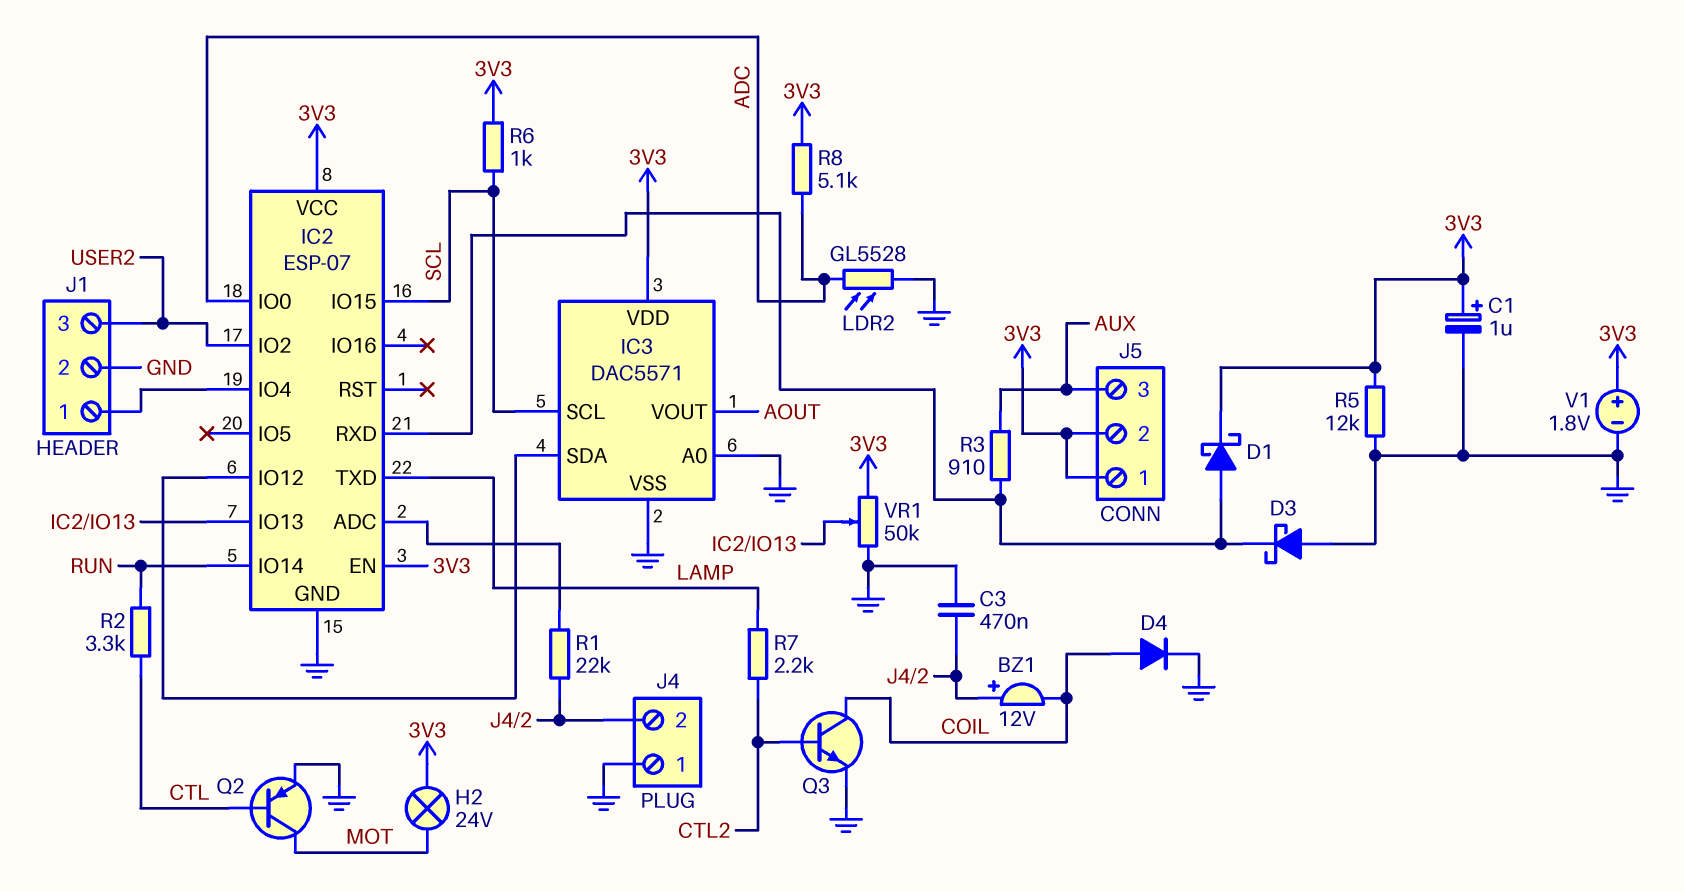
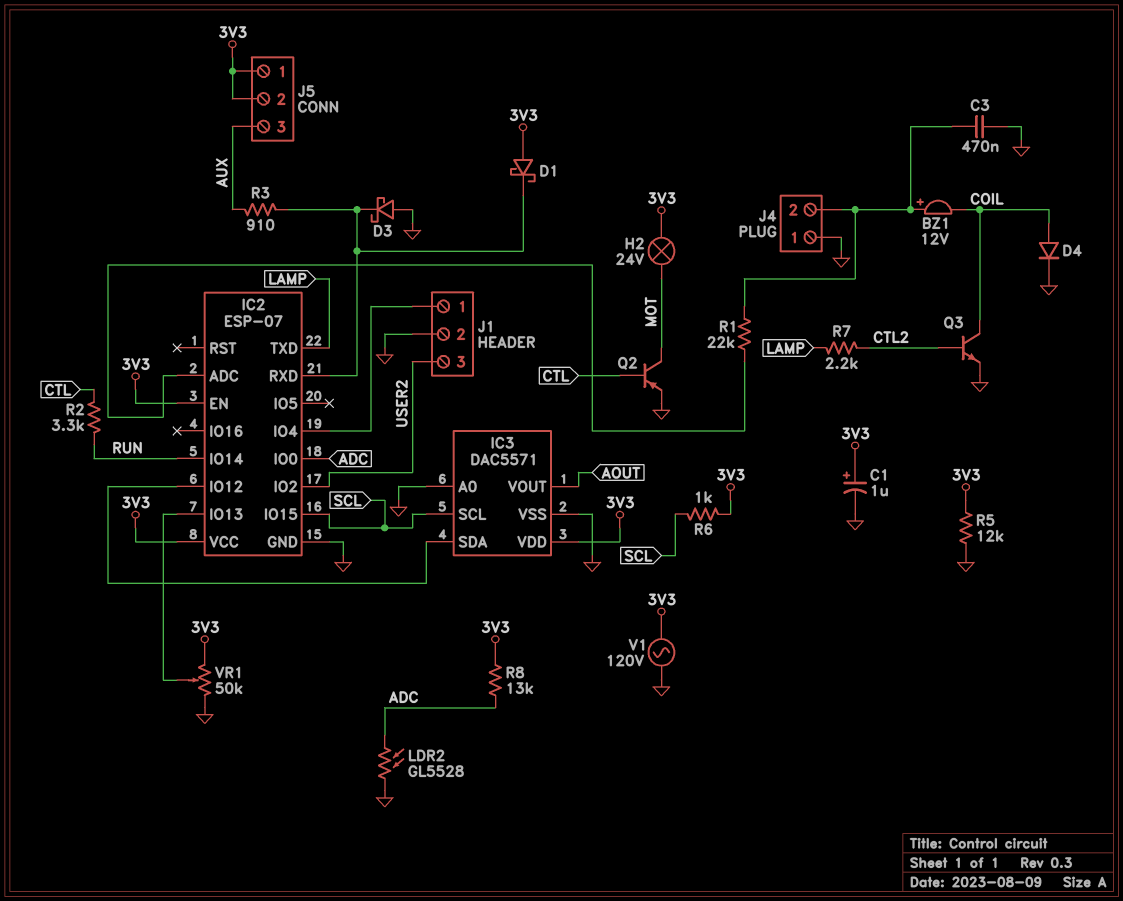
D1: schottky (A IC2/RXD, K 3V3) -> schottky (A 3V3, K IC2/RXD)
R8: 5.1k (3V3, ADC) -> 13k (3V3, ADC)
V1: 1.8V (plus 3V3, minus GND) -> AC 120V (3V3, GND)

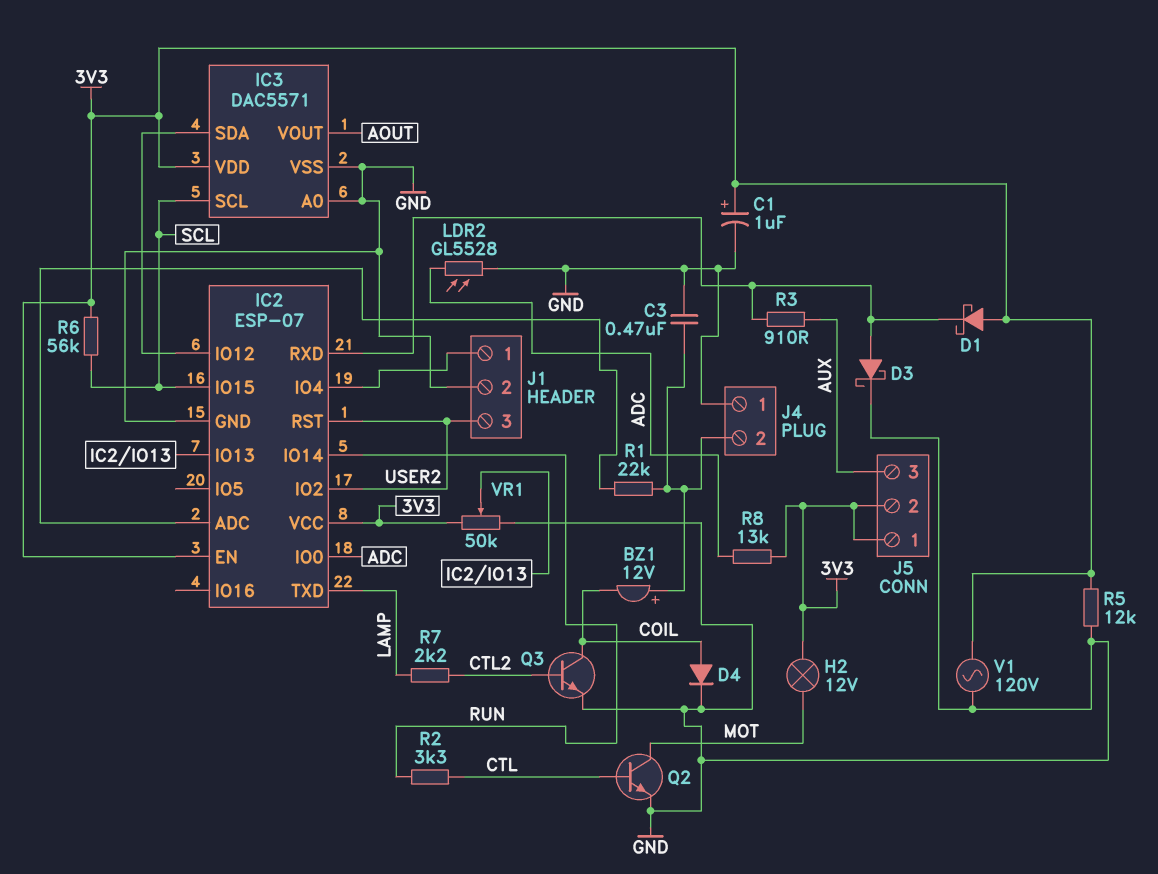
D3: schottky (A GND, K IC2/RXD) -> schottky (A IC2/RXD, K GND)
H2: lamp 24V (3V3, MOT) -> lamp 12V (3V3, MOT)
IC2 pin RST: none -> USER2
Q2: PNP (B CTL, C MOT, E GND) -> NPN (B CTL, C MOT, E GND)
R6: 1k (3V3, SCL) -> 56k (3V3, SCL)

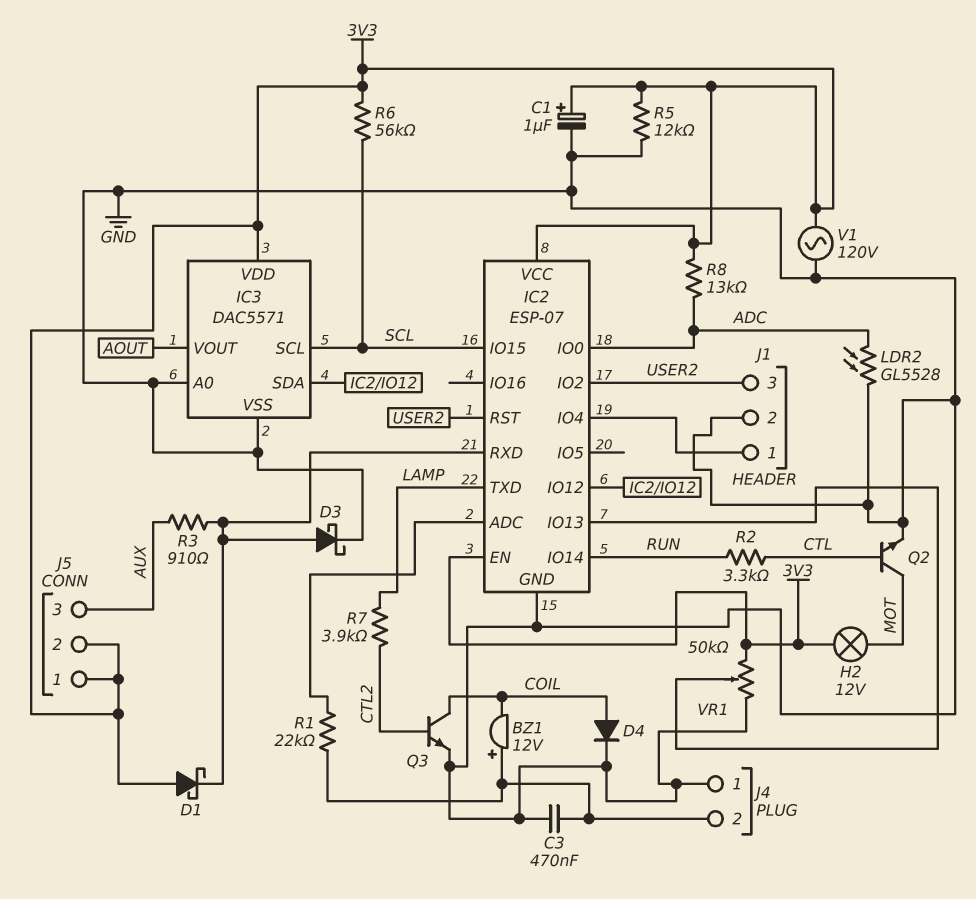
R7: 2.2k (CTL2, LAMP) -> 3.9k (CTL2, LAMP)

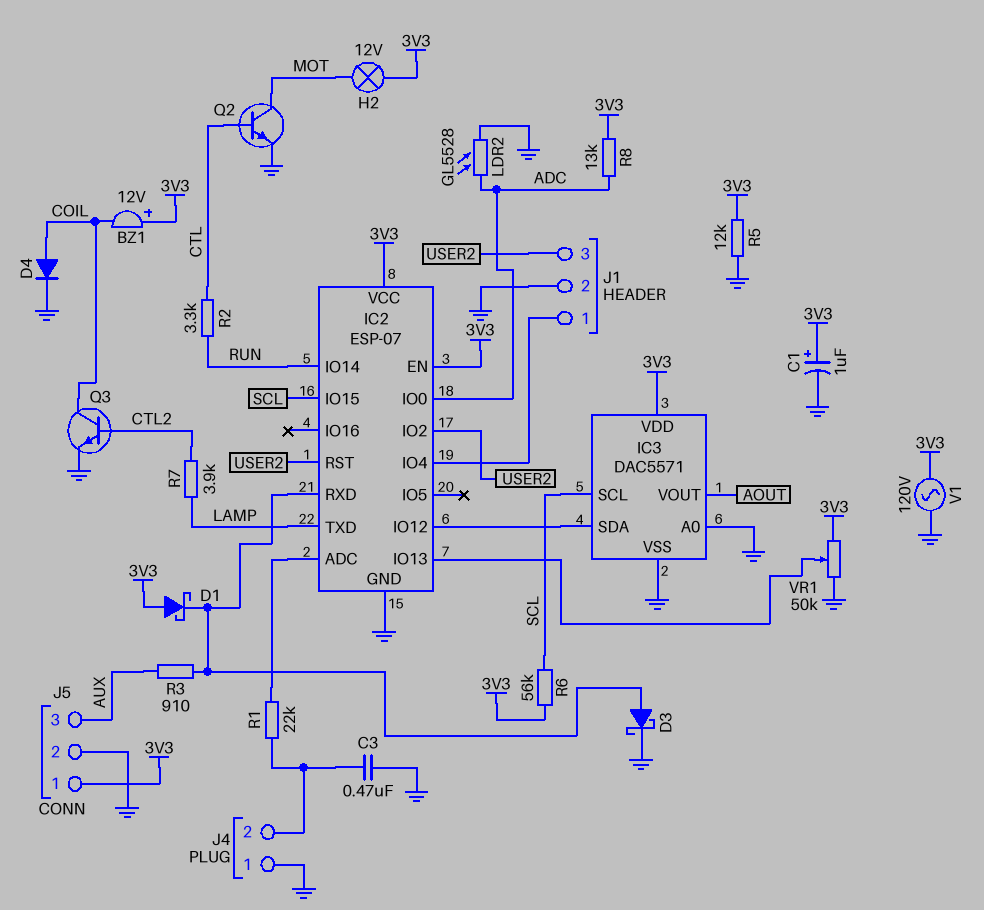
BZ1: buzzer 12V (plus J4/2, minus COIL) -> buzzer 12V (plus 3V3, minus COIL)
J5 pin 2: 3V3 -> GND

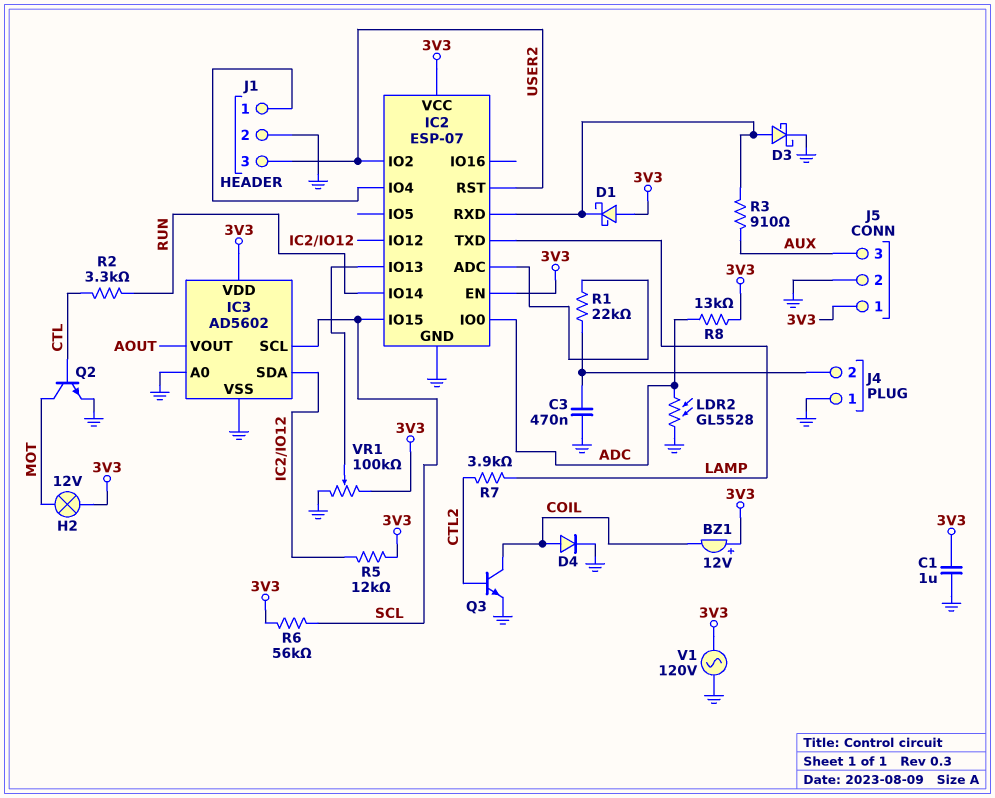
C1: 1uF (plus 3V3, minus GND) -> 1uF (3V3, GND)
IC3: DAC5571 -> AD5602
R5: 12k (3V3, GND) -> 12k (3V3, IC2/IO12)
VR1: 50k (3V3, GND, wiper IC2/IO13) -> 100k (3V3, GND, wiper IC2/IO13)

